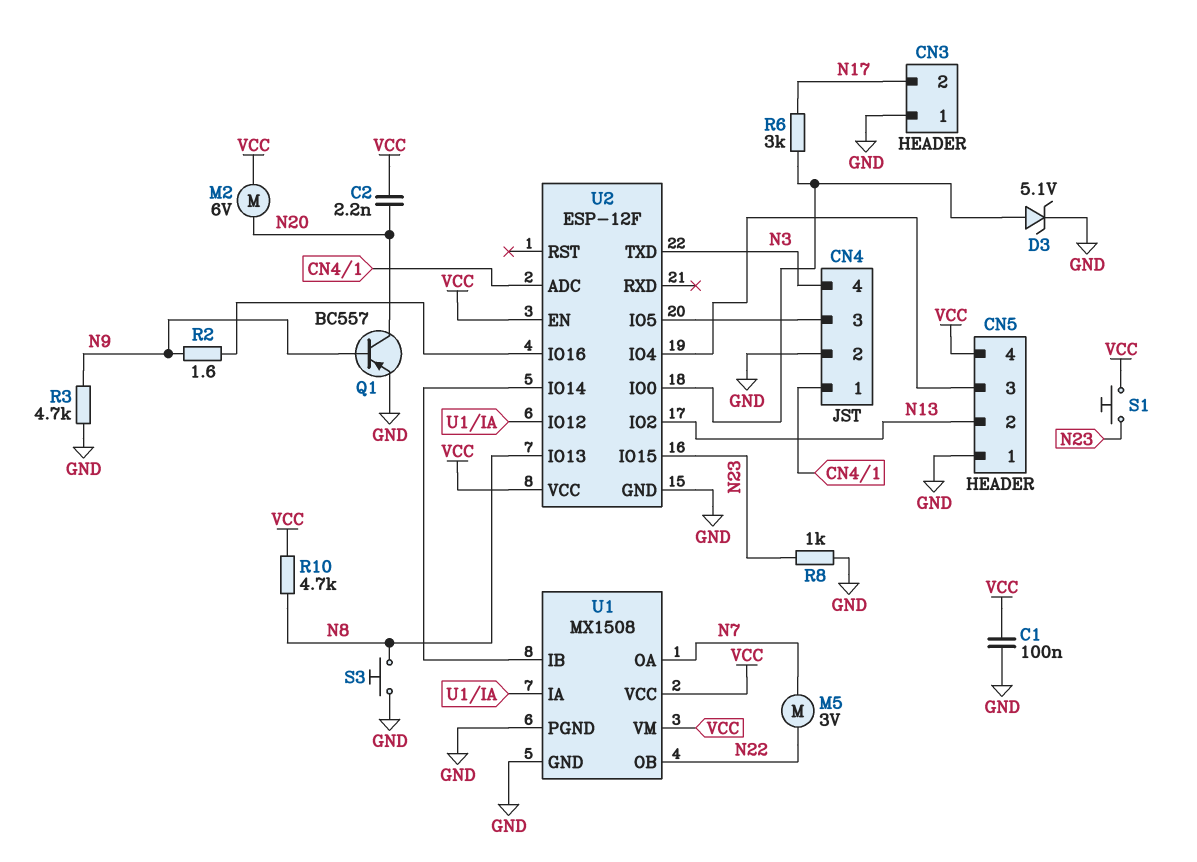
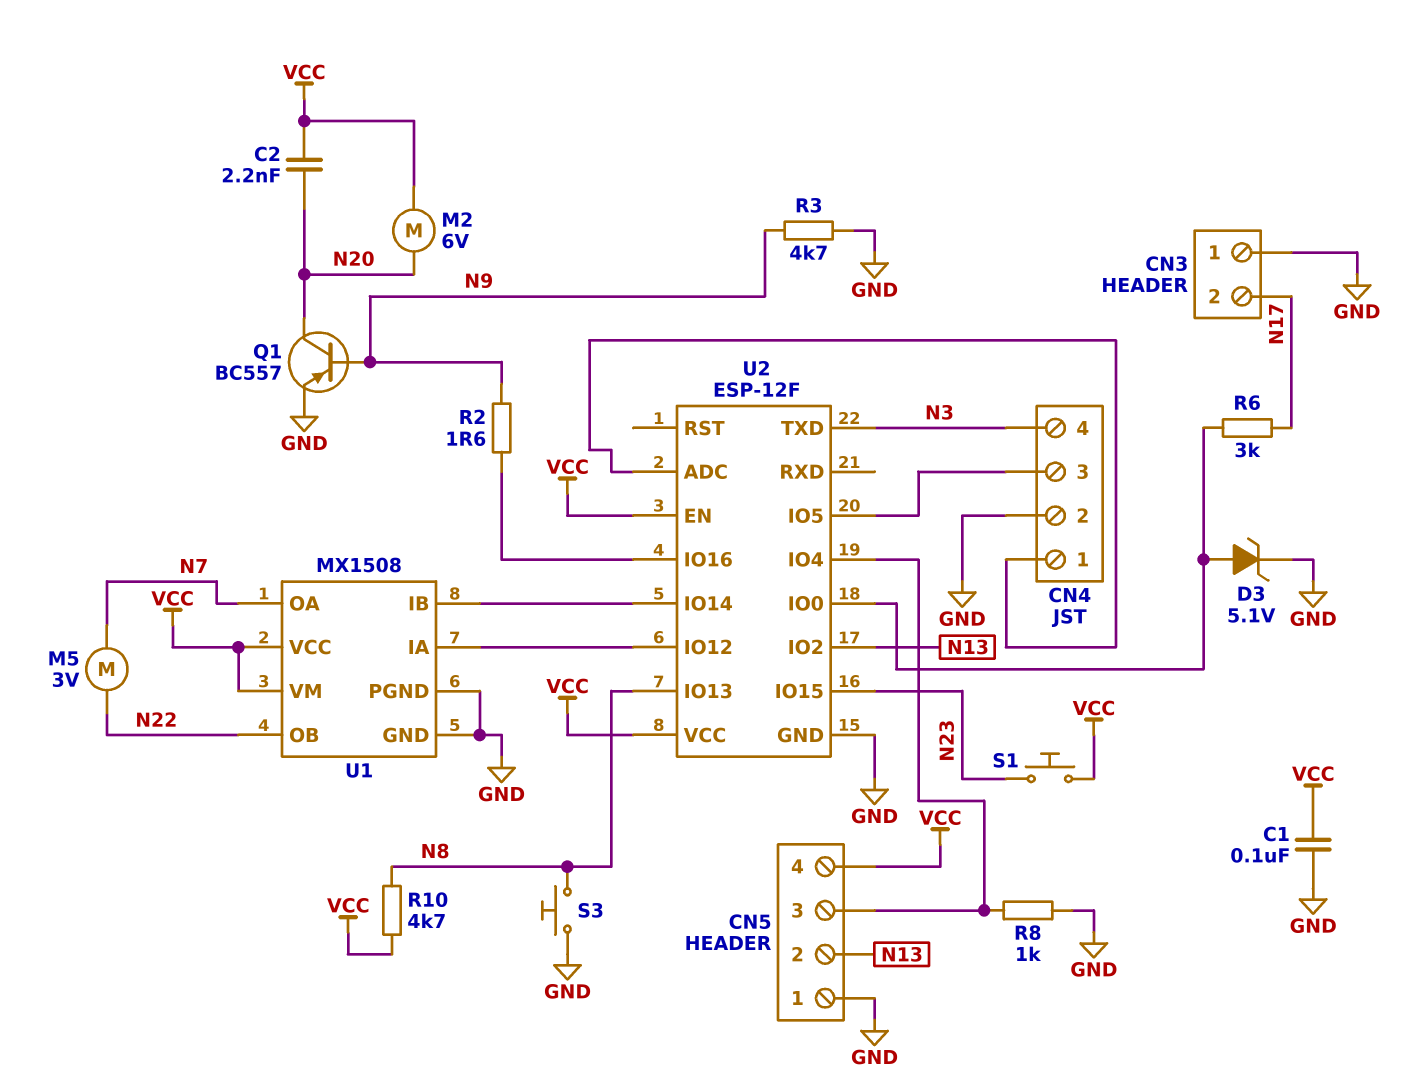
R8: 1k (GND, N23) -> 1k (CN5/3, GND)

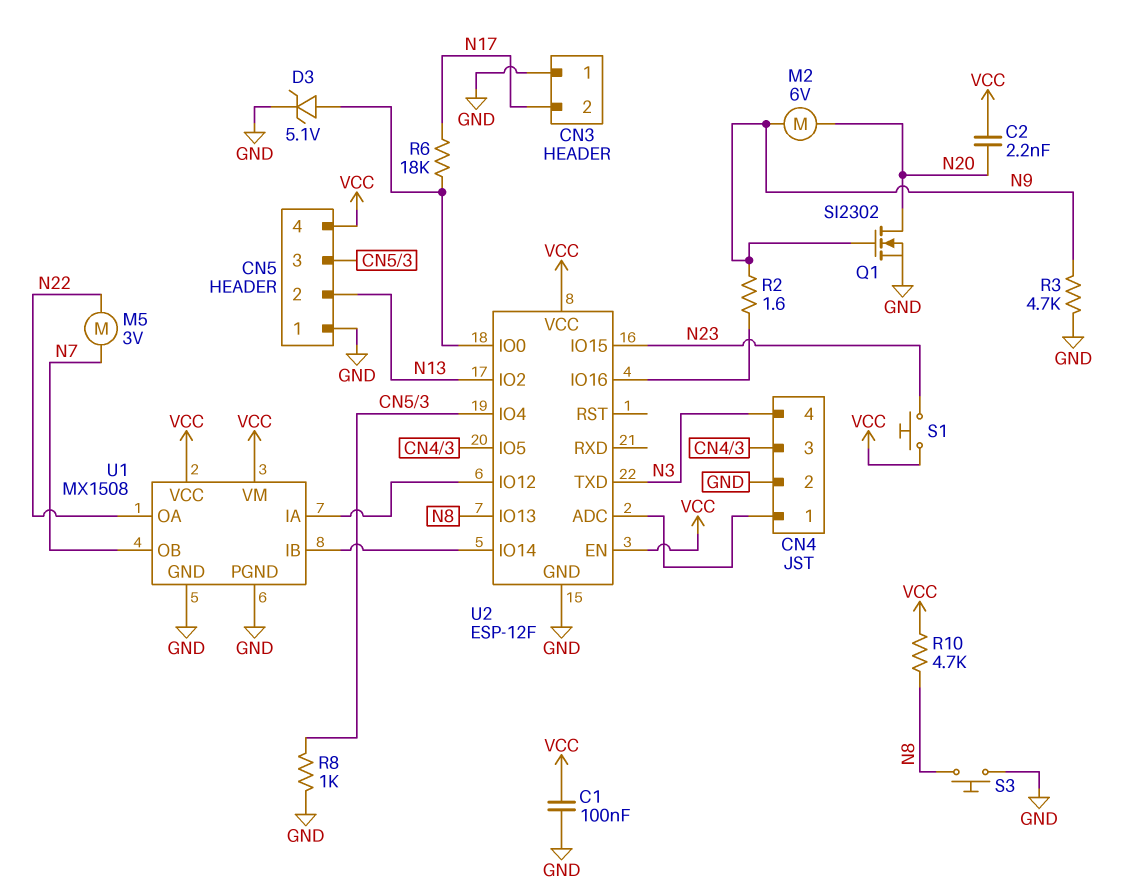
M2: motor 6V (N20, VCC) -> motor 6V (N9, N20)
Q1: PNP BC557 (B N9, C N20, E GND) -> NMOS SI2302 (G N9, D N20, S GND)
R6: 3k (N17, U2/IO0) -> 18k (N17, U2/IO0)
U1 pin OA: N7 -> N22
U1 pin OB: N22 -> N7

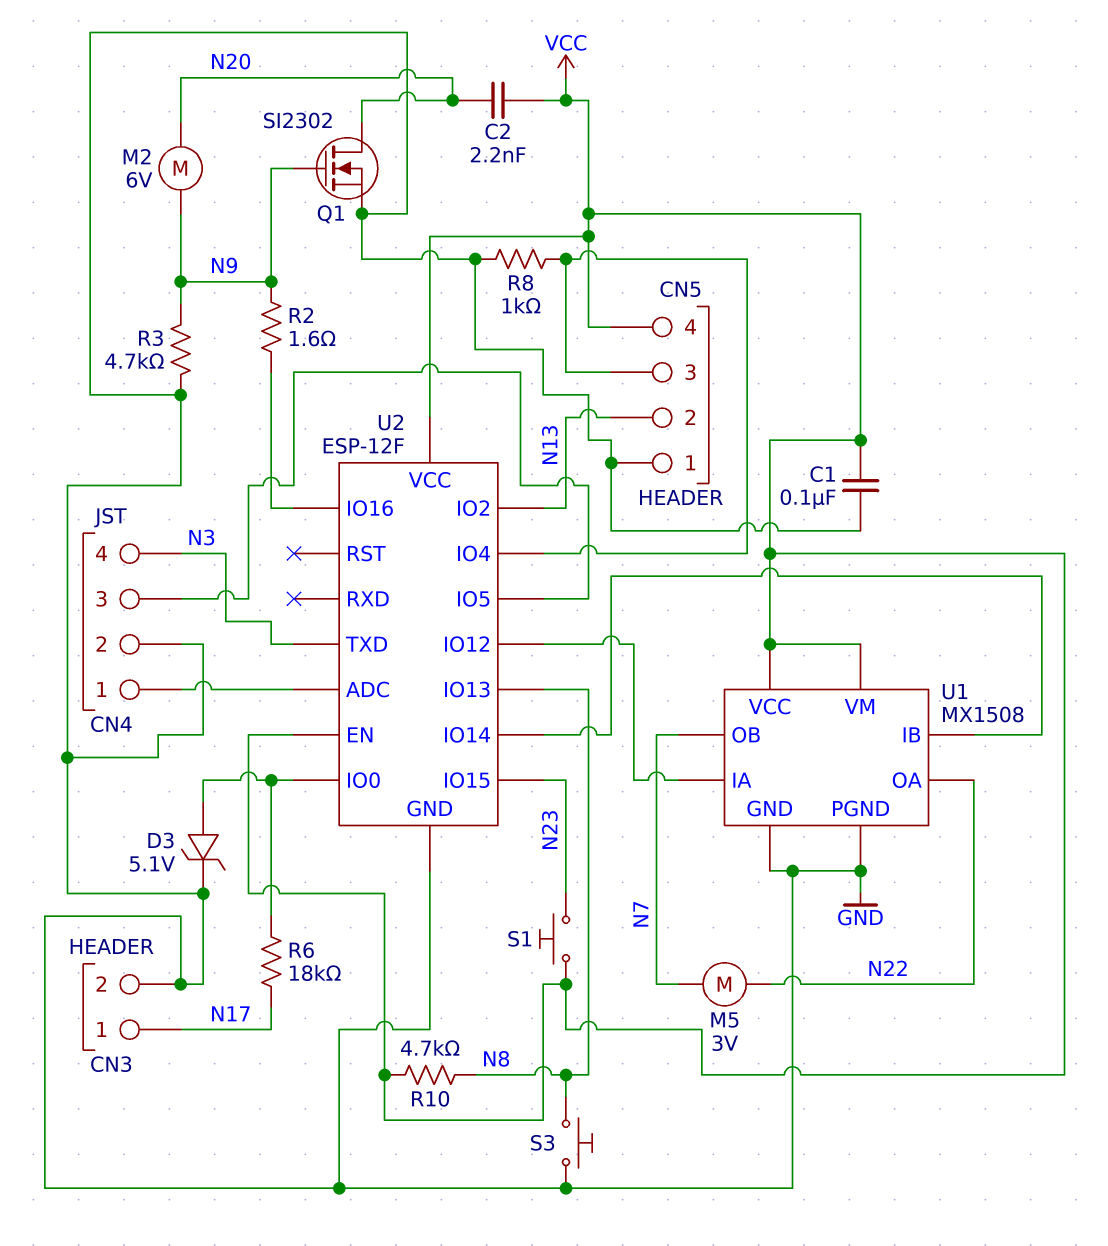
CN3 pin 1: GND -> N17
CN3 pin 2: N17 -> GND

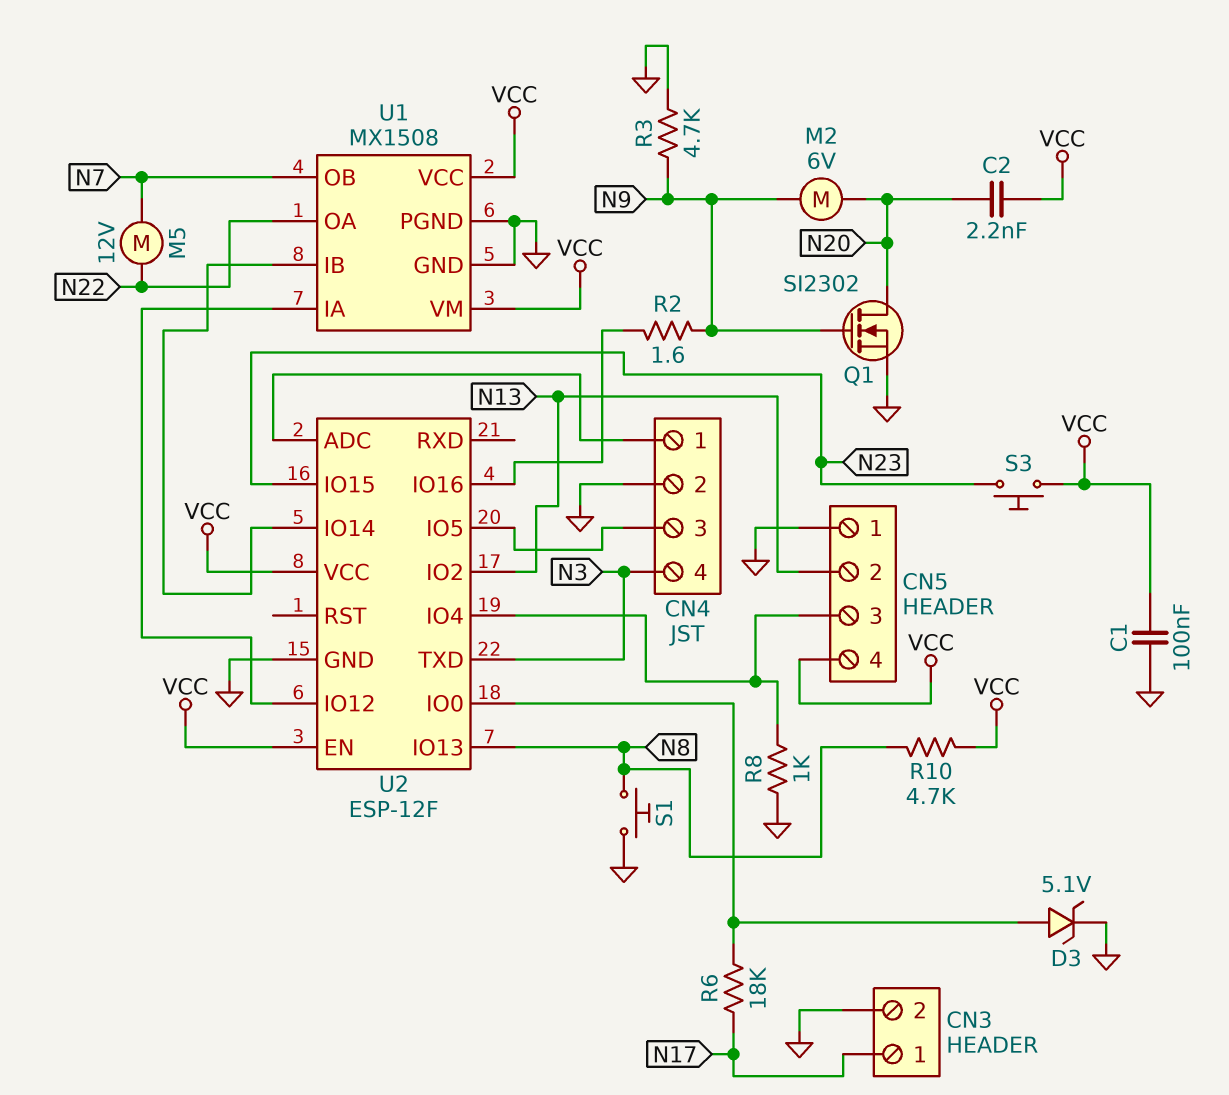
M5: motor 3V (N7, N22) -> motor 12V (N7, N22)
S1: button (N23, VCC) -> button (GND, N8)
S3: button (GND, N8) -> button (N23, VCC)

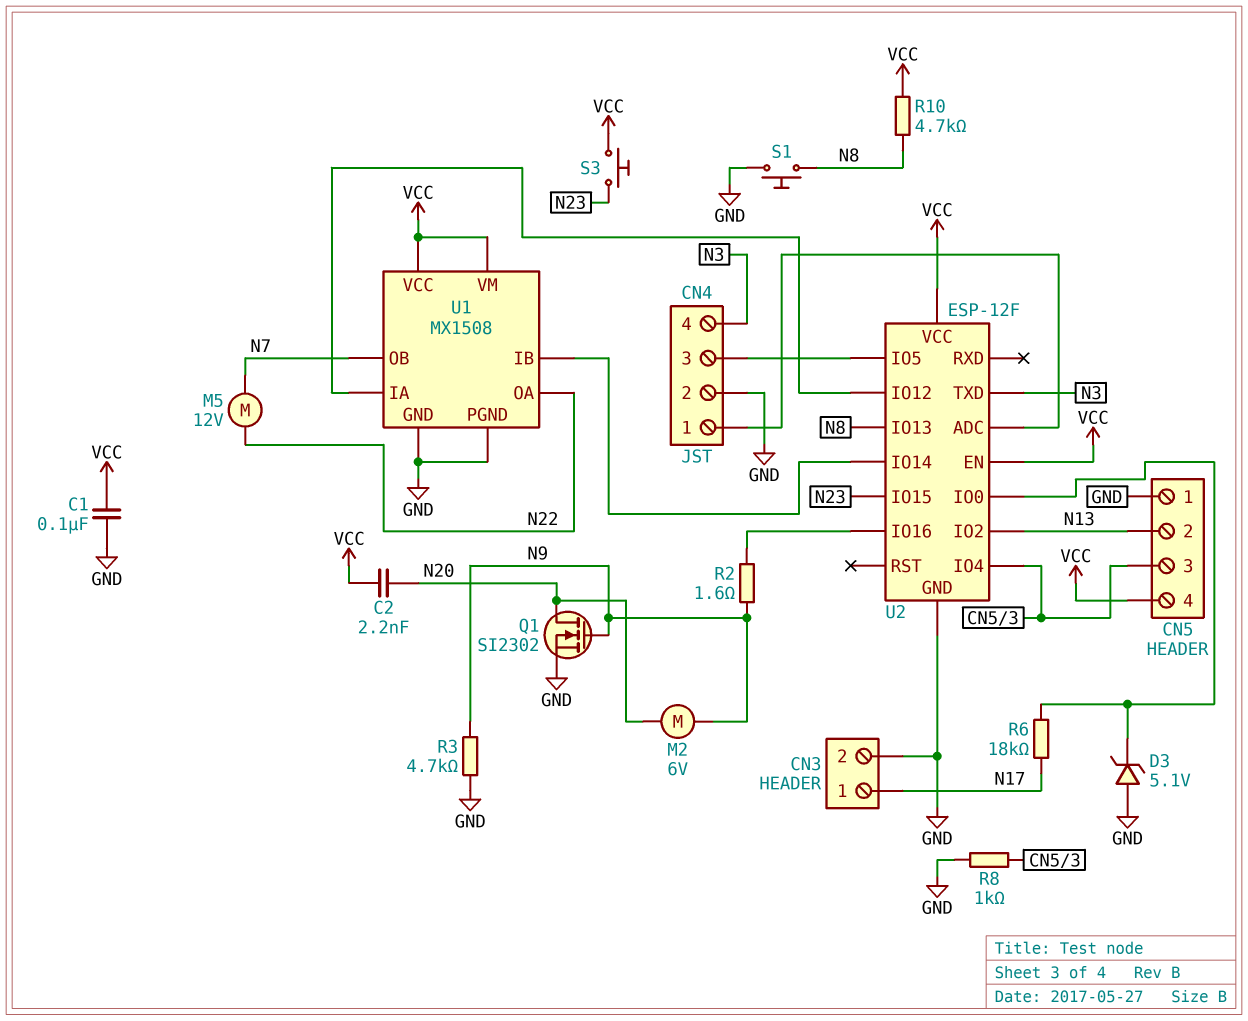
D3: zener 5.1V (A U2/IO0, K GND) -> zener 5.1V (A GND, K U2/IO0)

